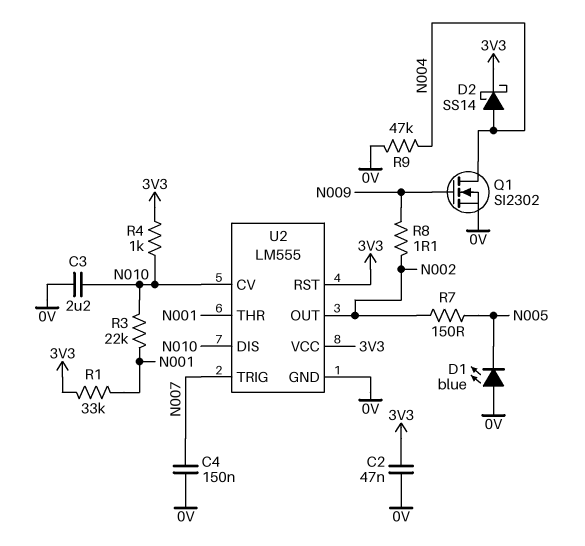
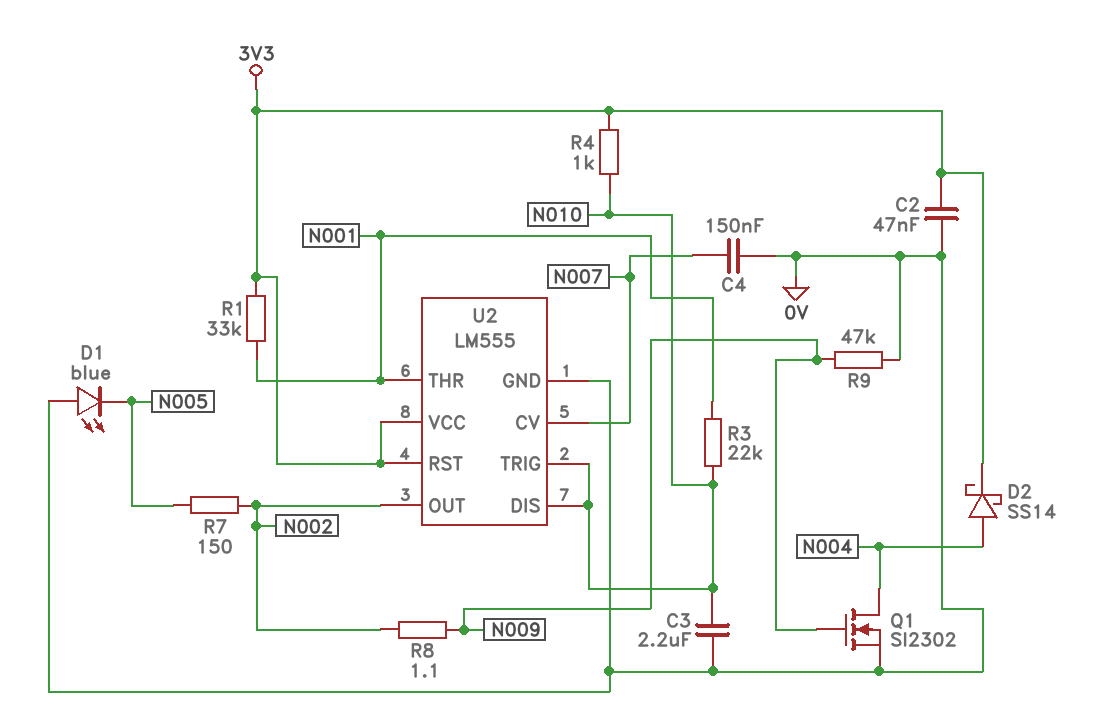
R9: 47k (0V, N004) -> 47k (0V, N009)
U2 pin CV: N010 -> N007
U2 pin TRIG: N007 -> N010

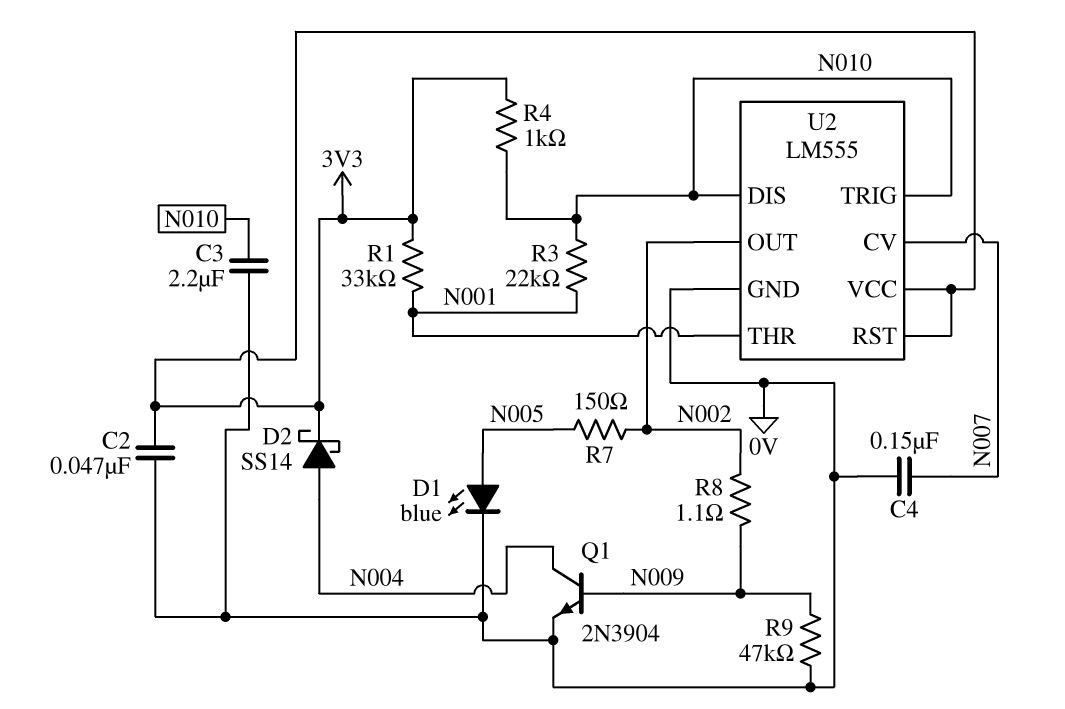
D1: LED blue (A 0V, K N005) -> LED blue (A N005, K 0V)
Q1: NMOS SI2302 (G N009, D N004, S 0V) -> NPN 2N3904 (B N009, C N004, E 0V)

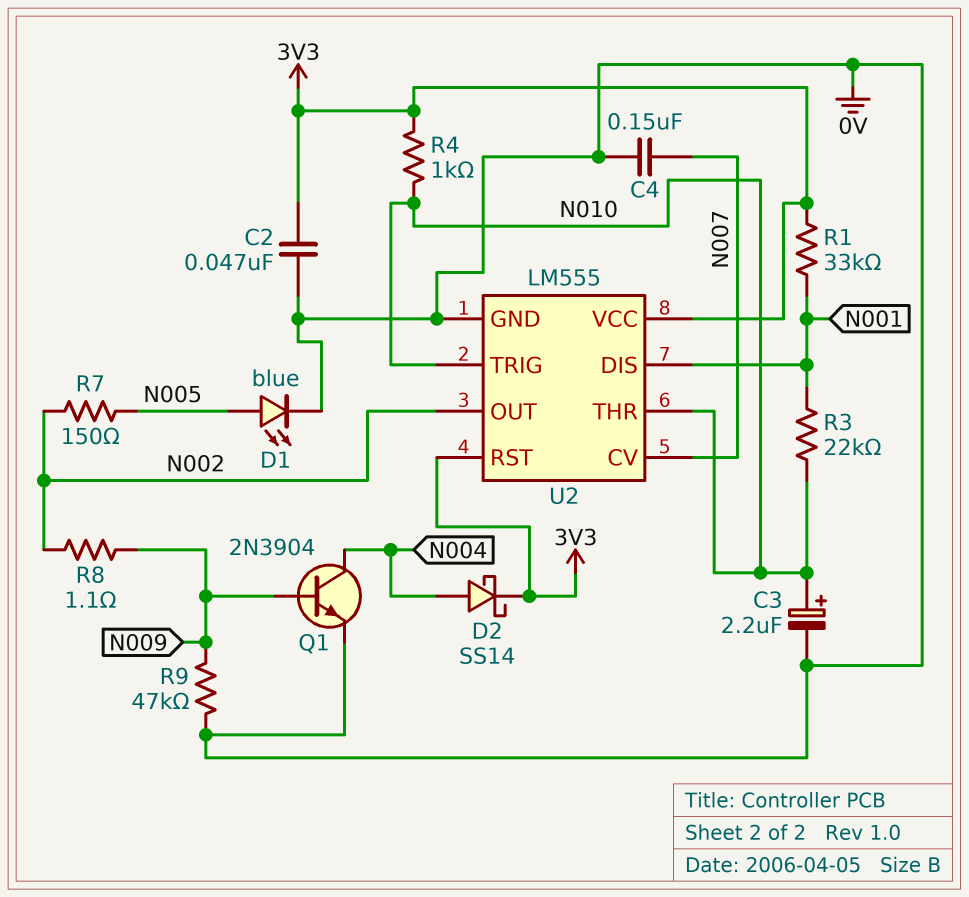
C3: 2.2uF (0V, N010) -> 2.2uF (plus N010, minus 0V)
U2 pin DIS: N010 -> N001
U2 pin THR: N001 -> N010

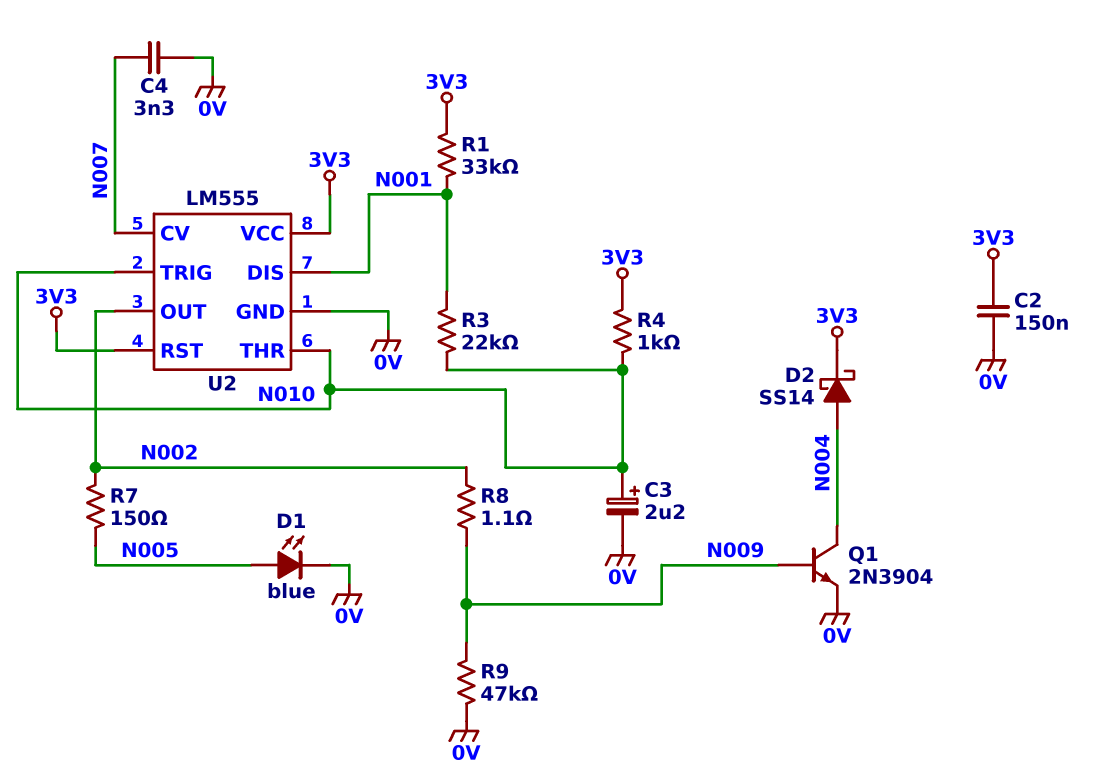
C2: 47nF (0V, 3V3) -> 150nF (0V, 3V3)
C4: 150nF (0V, N007) -> 3.3nF (0V, N007)

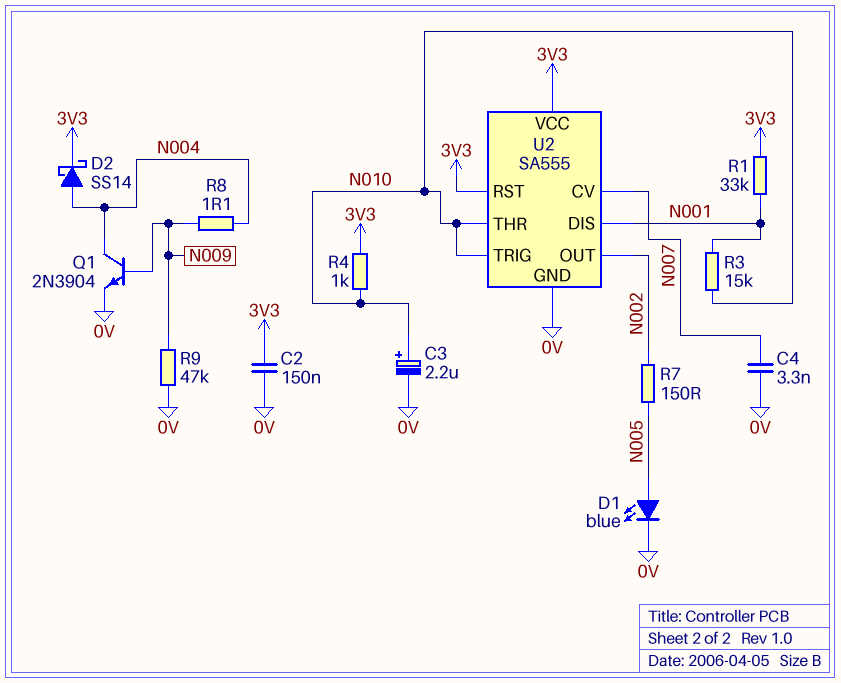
R3: 22k (N001, N010) -> 15k (N001, N010)
R8: 1.1 (N002, N009) -> 1.1 (N004, N009)
U2: LM555 -> SA555

